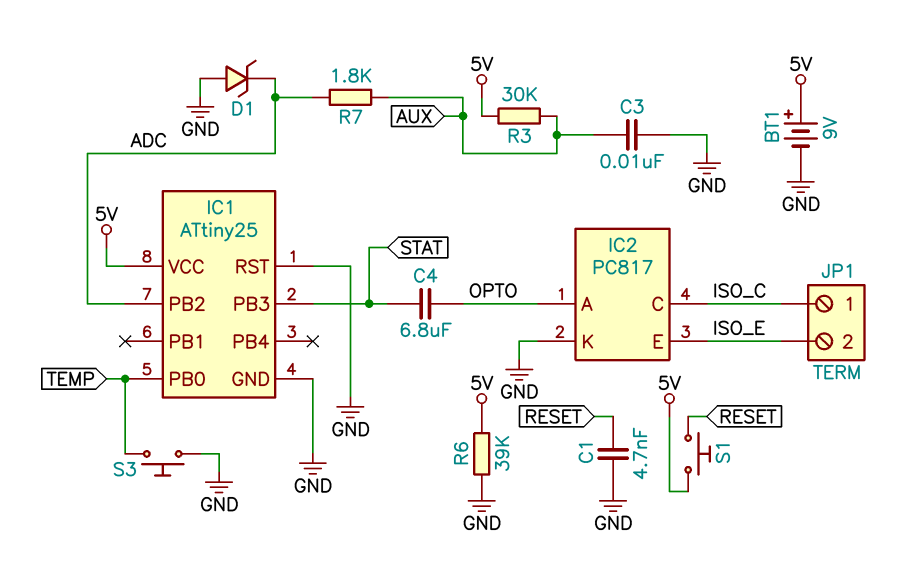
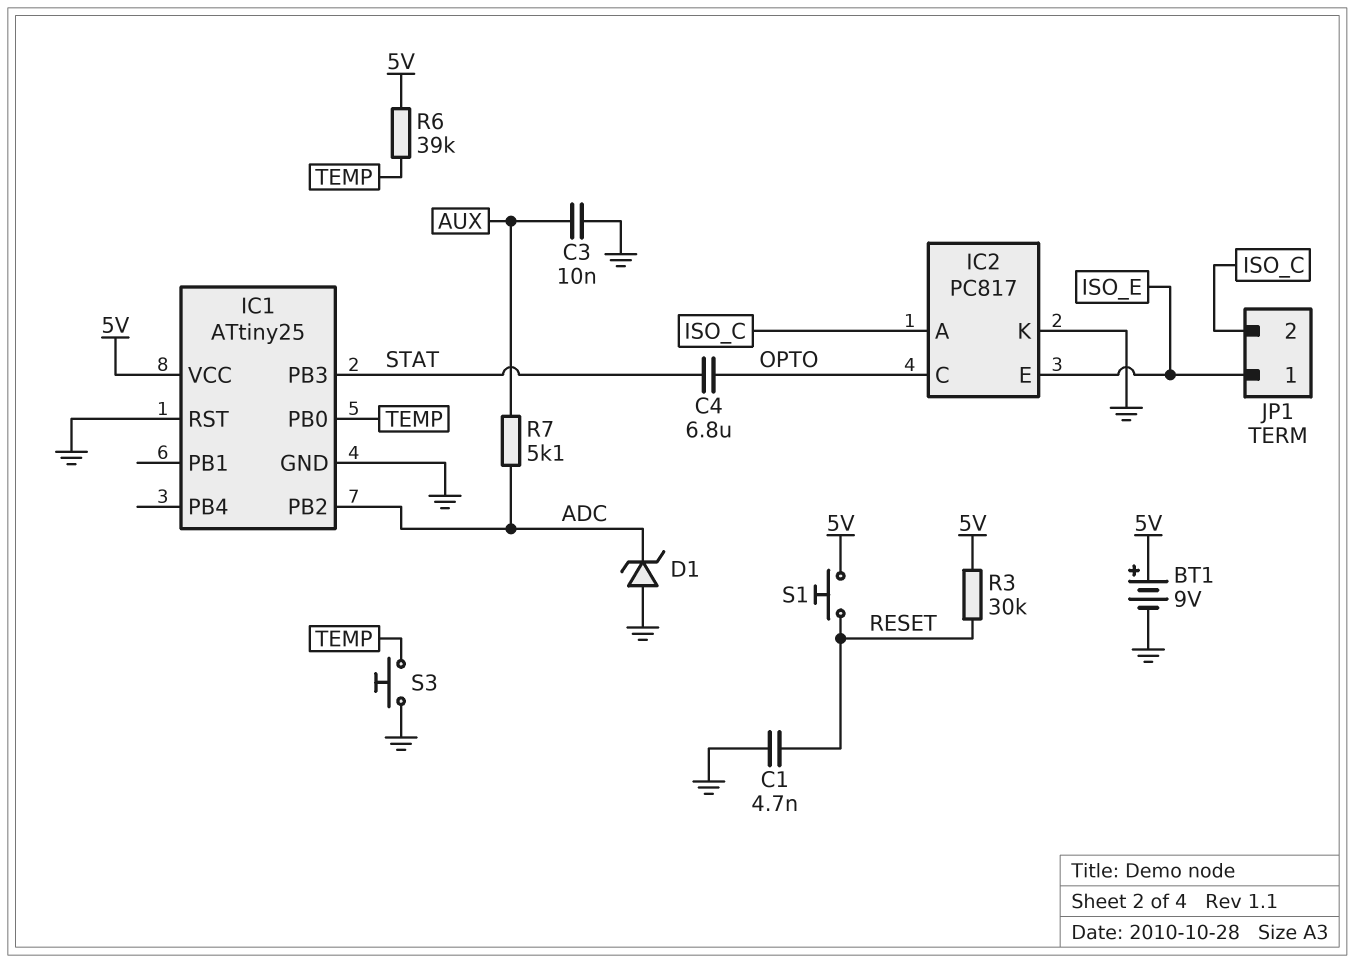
IC2 pin A: OPTO -> ISO_C
IC2 pin C: ISO_C -> OPTO
JP1 pin 1: ISO_C -> ISO_E
JP1 pin 2: ISO_E -> ISO_C
R3: 30k (5V, AUX) -> 30k (5V, RESET)
R6: 39k (5V, GND) -> 39k (5V, TEMP)
R7: 1.8k (ADC, AUX) -> 5.1k (ADC, AUX)

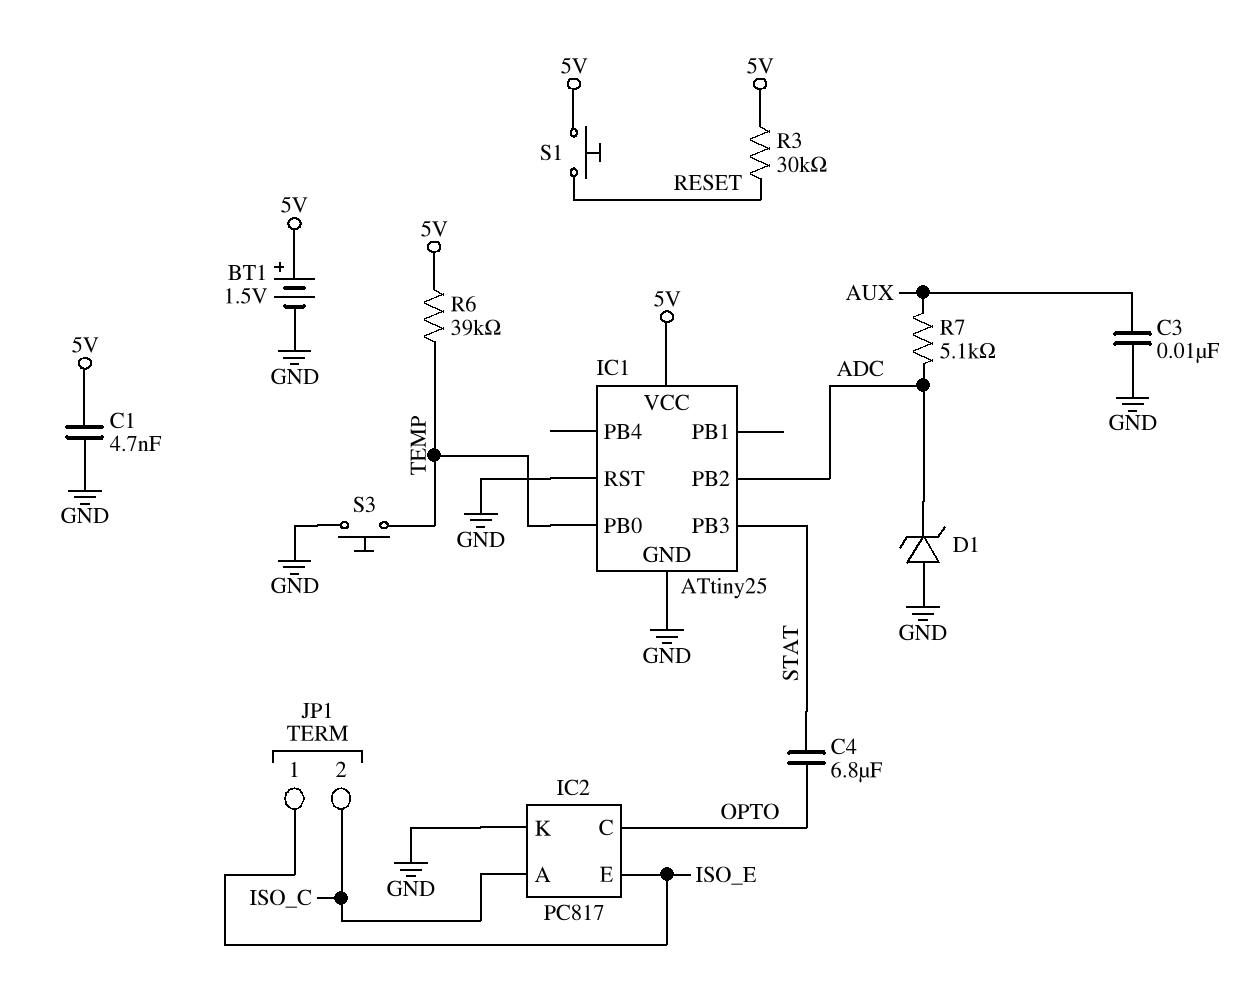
BT1: 9V (plus 5V, minus GND) -> 1.5V (plus 5V, minus GND)
C1: 4.7nF (GND, RESET) -> 4.7nF (5V, GND)

